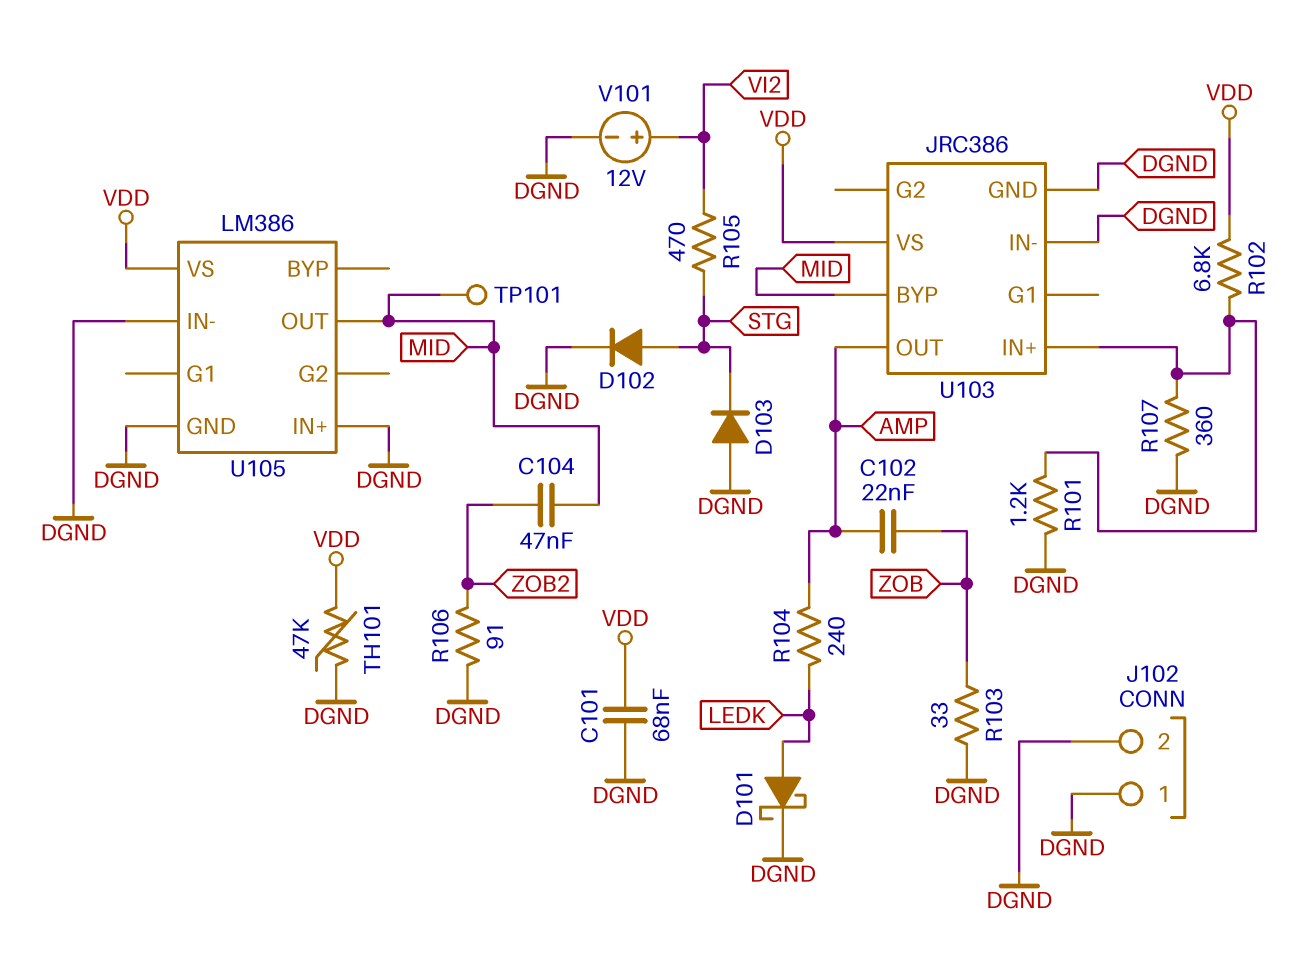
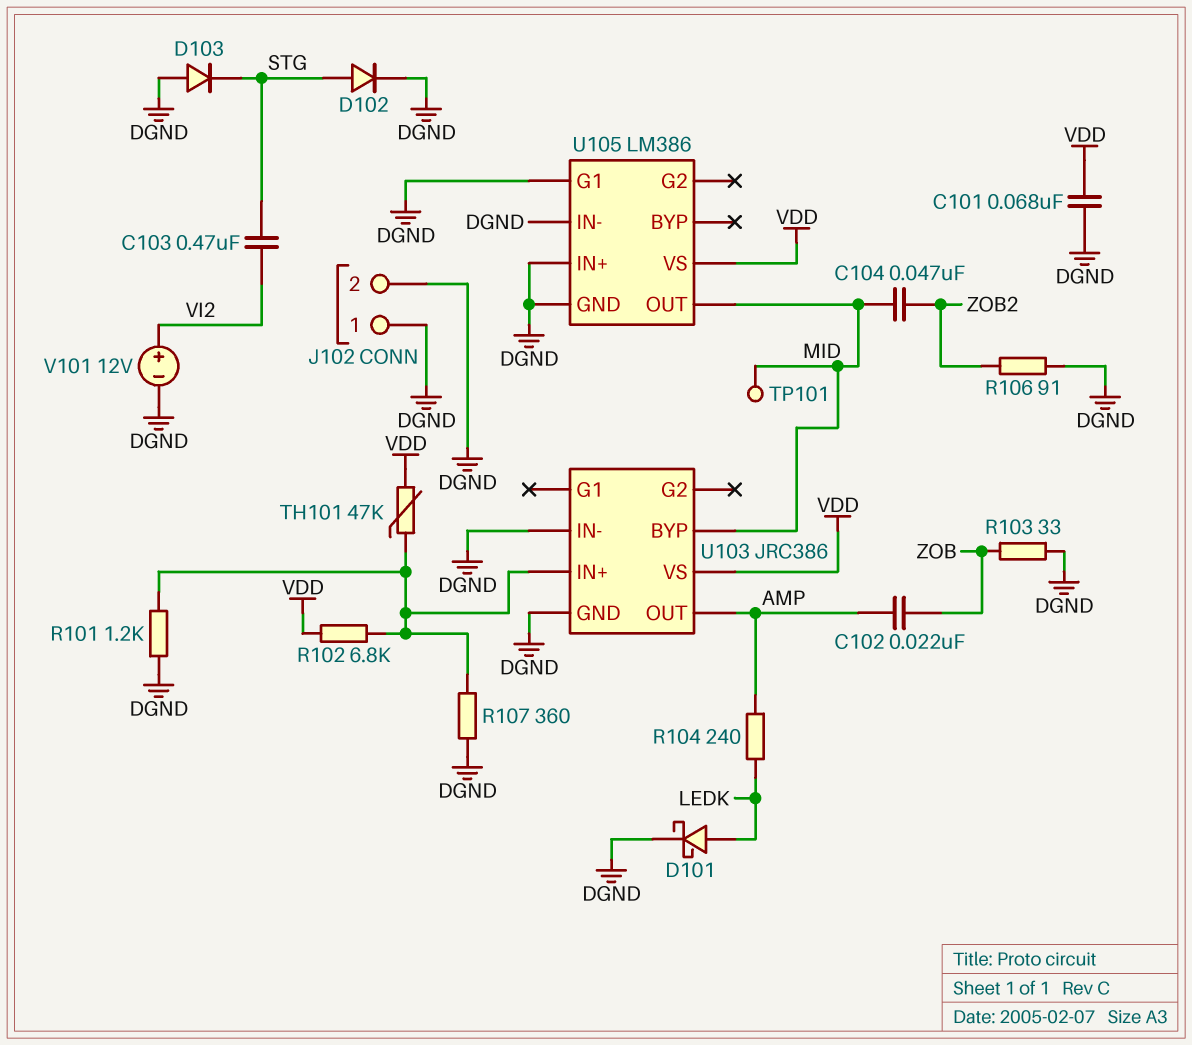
C103: none -> 470nF (STG, VI2)
R105: 470 (STG, VI2) -> none
TH101: 47k (DGND, VDD) -> 47k (U103/IN+, VDD)
U105 pin G1: none -> DGND

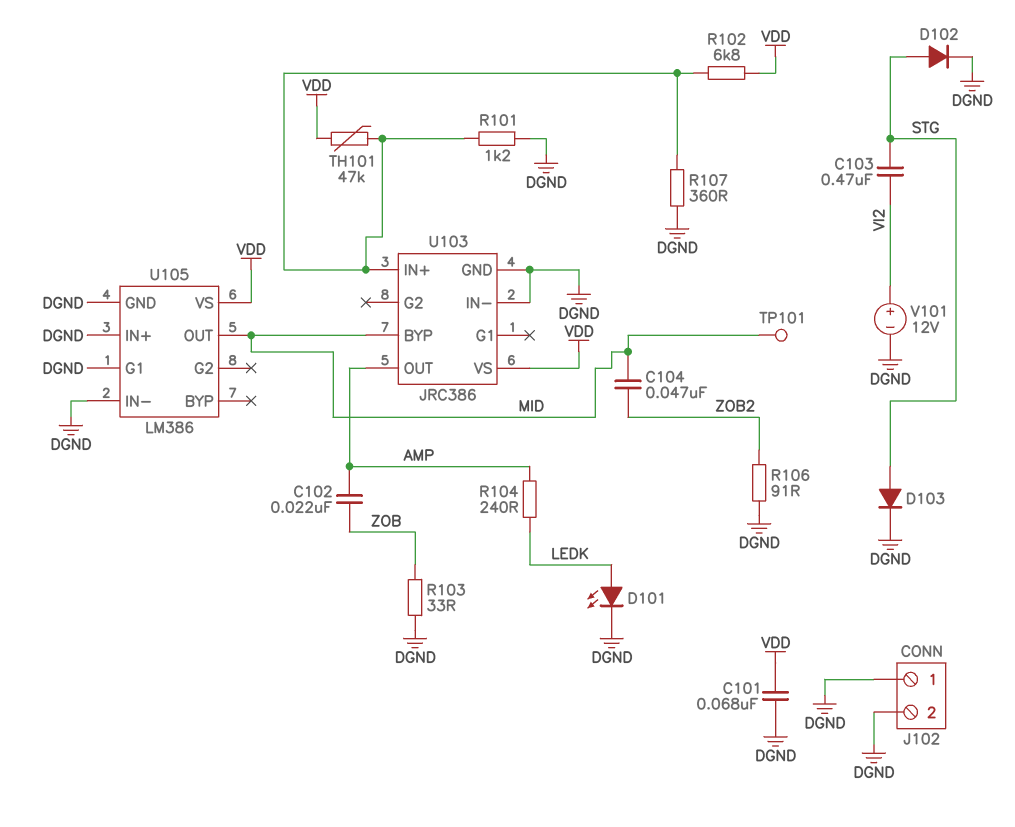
D101: schottky (A LEDK, K DGND) -> LED (A LEDK, K DGND)
D103: diode (A DGND, K STG) -> diode (A STG, K DGND)

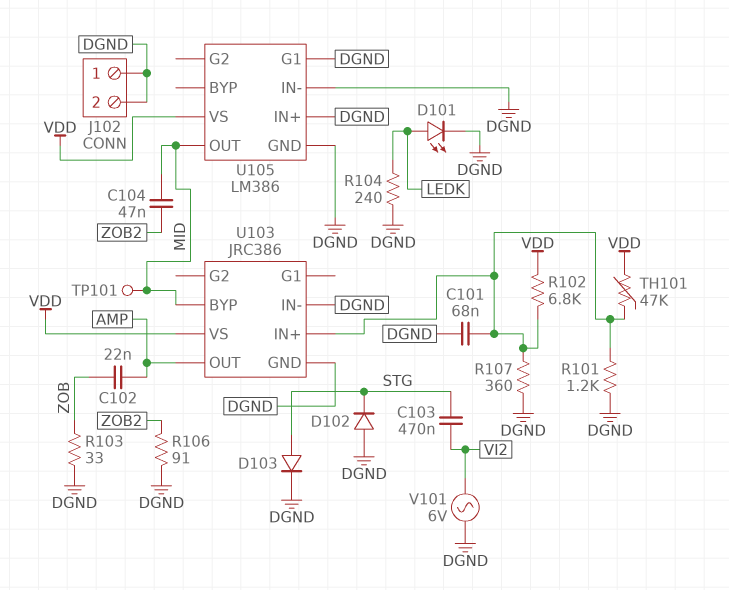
C101: 68nF (DGND, VDD) -> 68nF (DGND, U103/IN+)
D102: diode (A STG, K DGND) -> diode (A DGND, K STG)
R104: 240 (AMP, LEDK) -> 240 (DGND, LEDK)
V101: 12V (plus VI2, minus DGND) -> AC 6V (DGND, VI2)

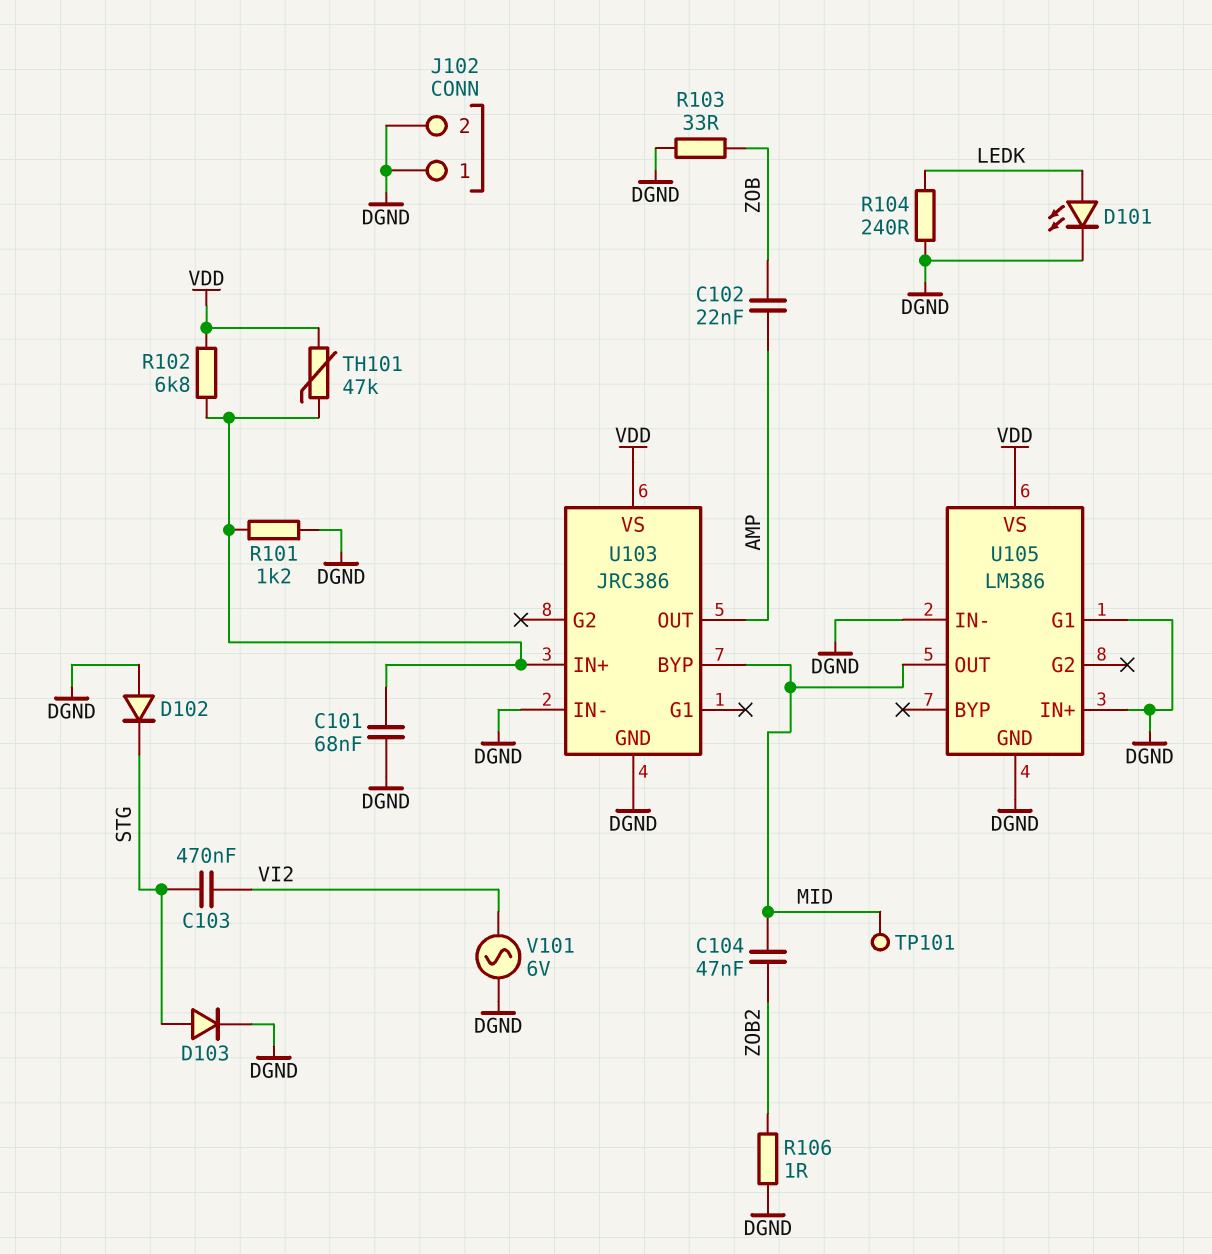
R106: 91 (DGND, ZOB2) -> 1 (DGND, ZOB2)
R107: 360 (DGND, U103/IN+) -> none

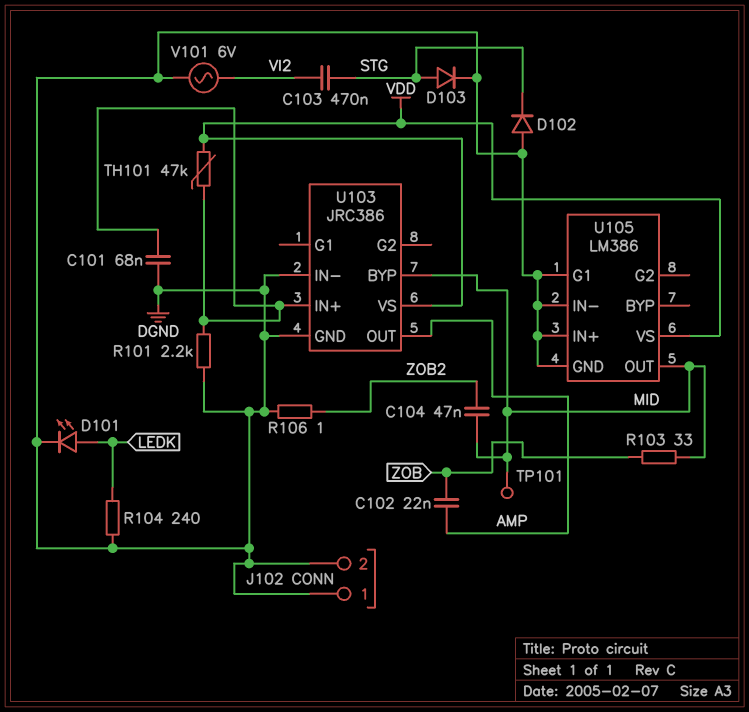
R101: 1.2k (DGND, U103/IN+) -> 2.2k (DGND, U103/IN+)
R102: 6.8k (U103/IN+, VDD) -> none
R103: 33 (DGND, ZOB) -> 33 (MID, ZOB)

